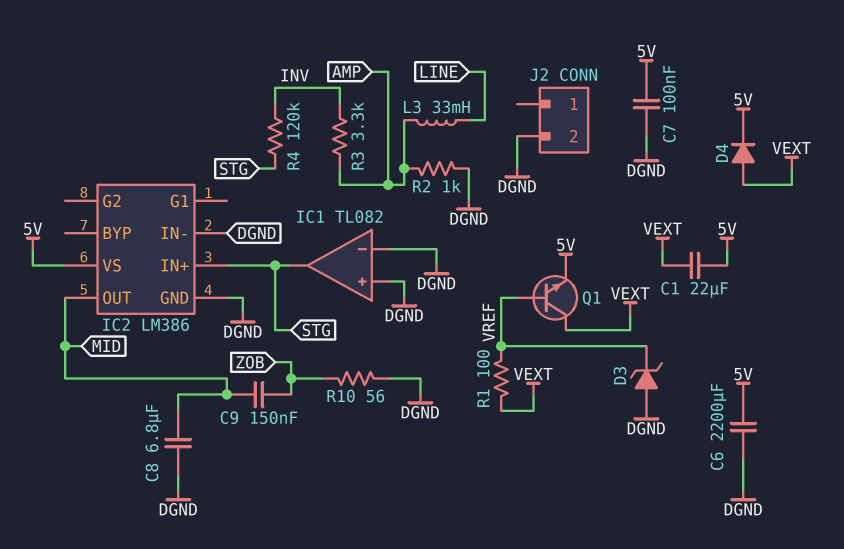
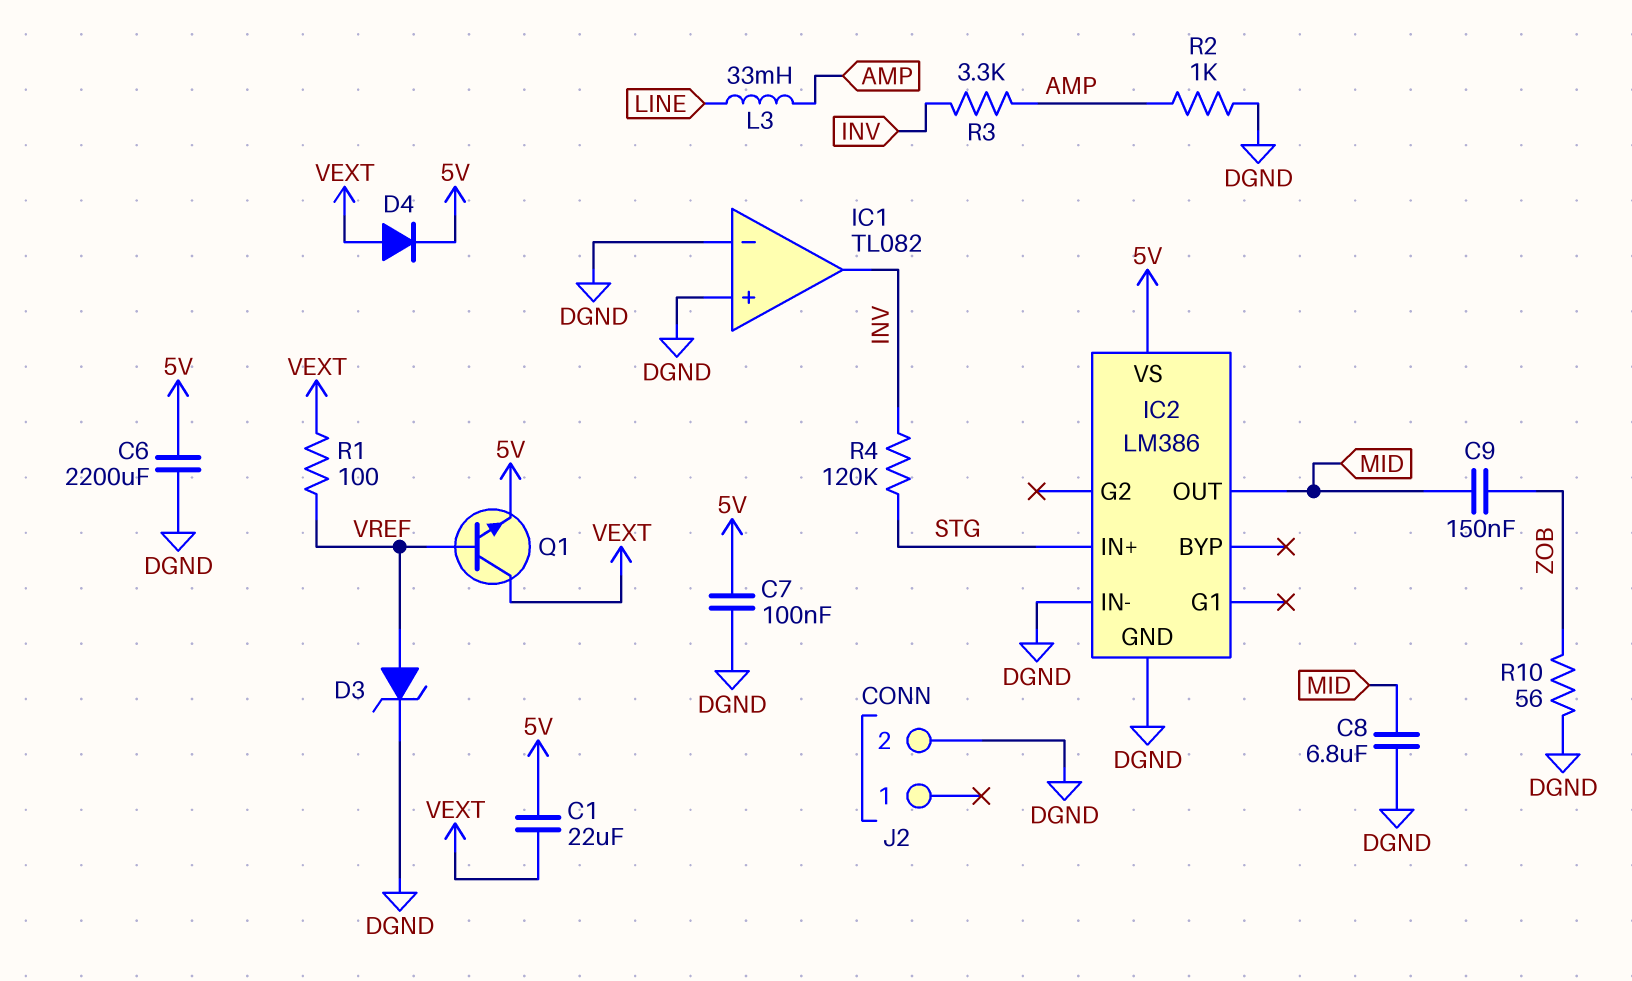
D3: zener (A DGND, K VREF) -> zener (A VREF, K DGND)
IC1 pin out: STG -> INV

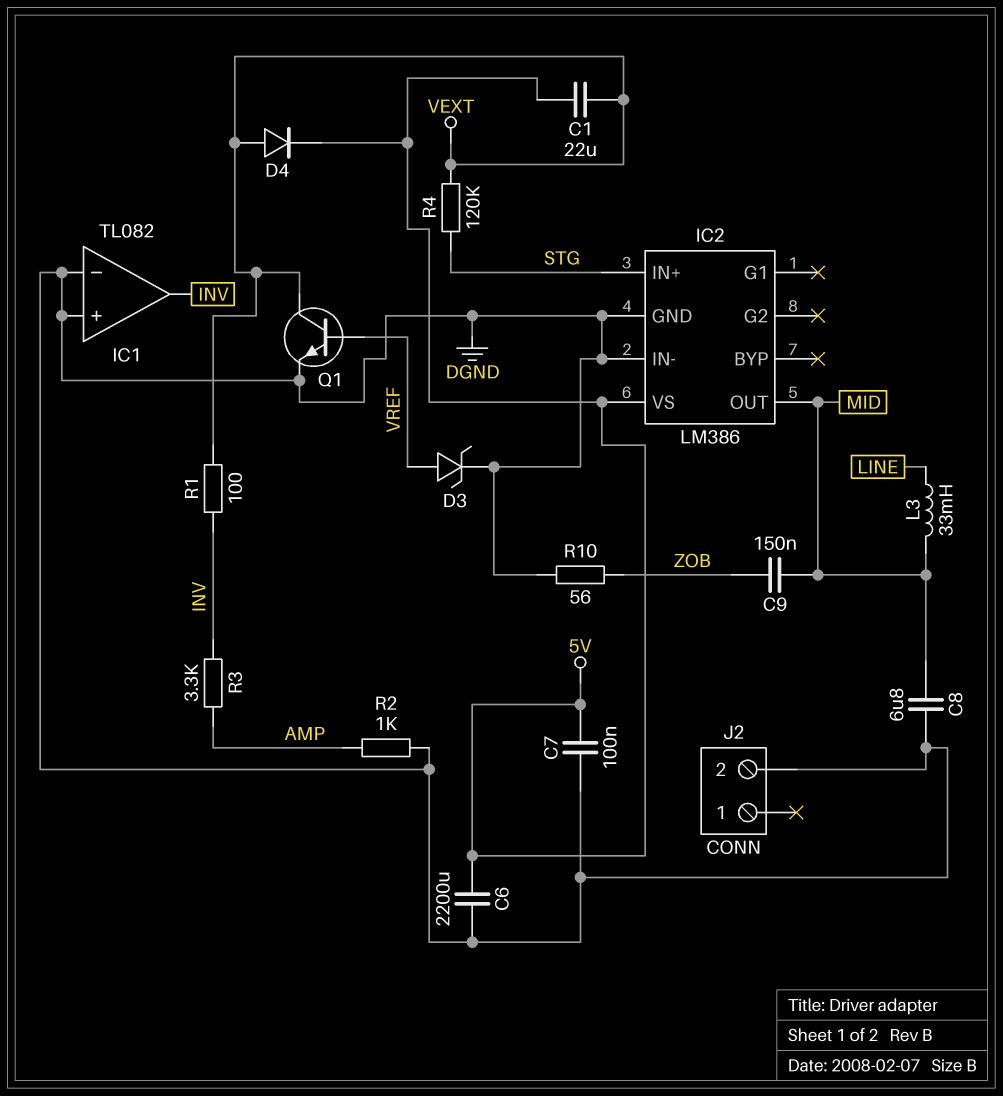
L3: 33mH (AMP, LINE) -> 33mH (LINE, MID)
Q1: NPN (B VREF, C VEXT, E 5V) -> NPN (B VREF, C VEXT, E DGND)
R1: 100 (VEXT, VREF) -> 100 (INV, VEXT)
R4: 120k (INV, STG) -> 120k (STG, VEXT)

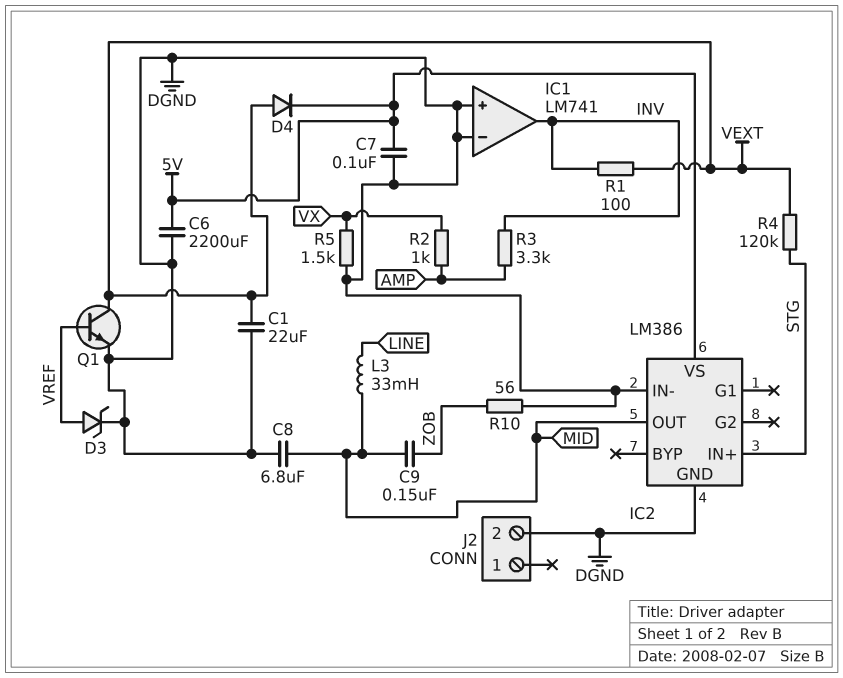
C1: 22uF (5V, VEXT) -> 22uF (DGND, VEXT)
IC1: TL082 -> LM741
R2: 1k (AMP, DGND) -> 1k (AMP, VX)
R5: none -> 1.5k (DGND, VX)

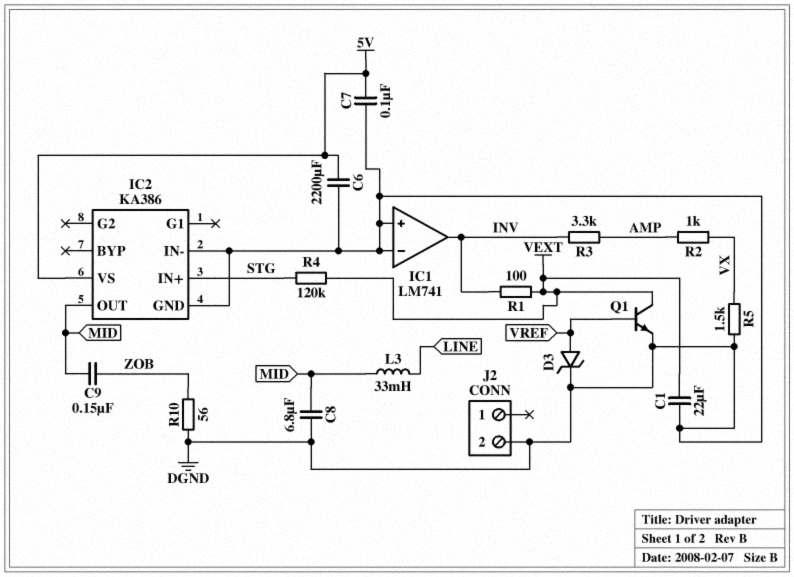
D4: diode (A VEXT, K 5V) -> none
IC2: LM386 -> KA386

